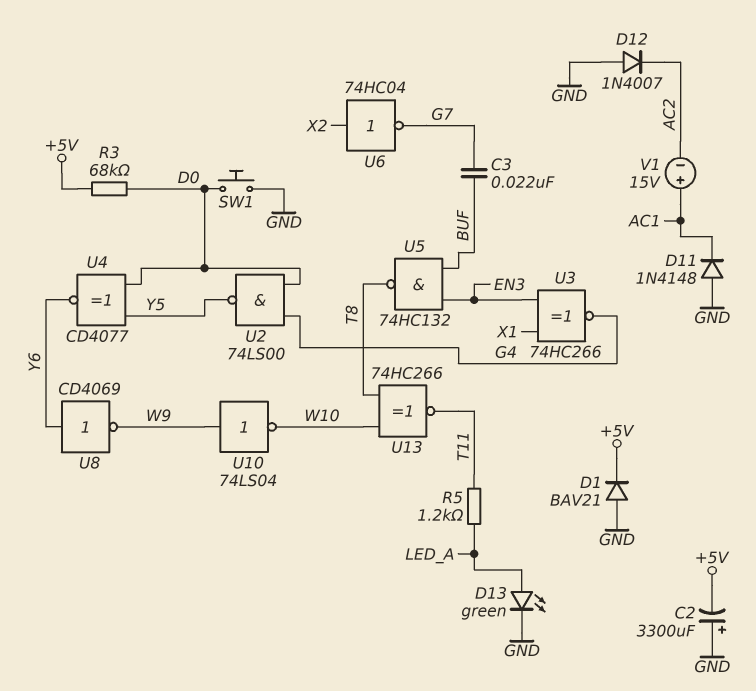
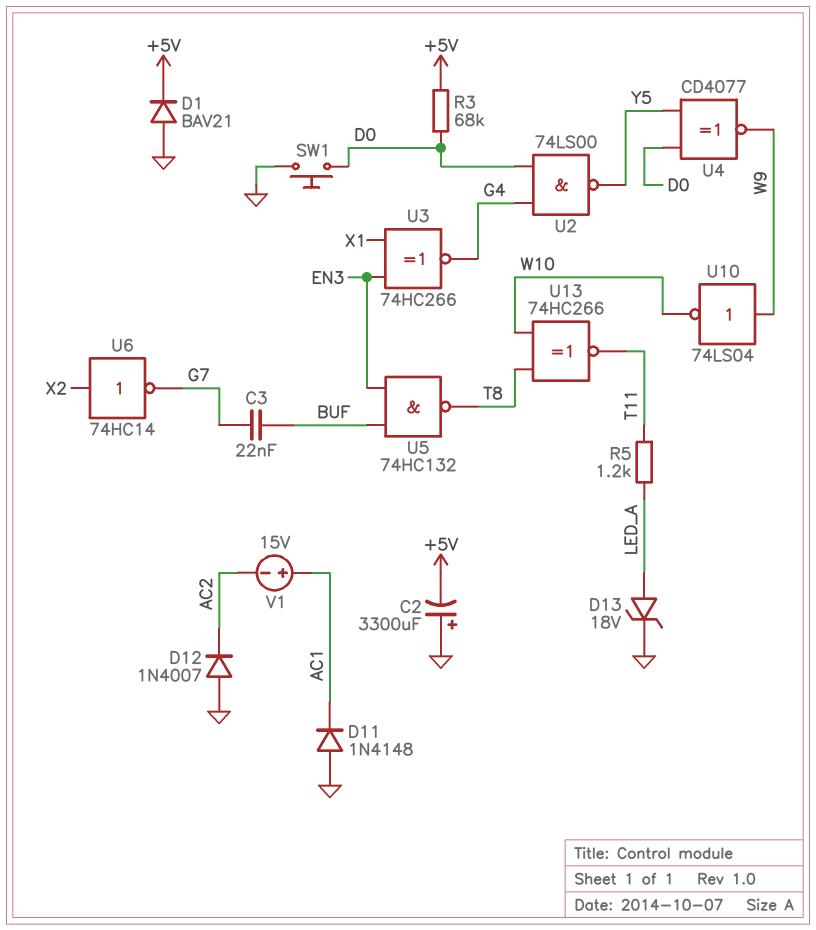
D13: LED green (A LED_A, K GND) -> zener 18V (A LED_A, K GND)
U4: XNOR CD4077 (in D0, in Y5, out Y6) -> XNOR CD4077 (in D0, in Y5, out W9)
U6: NOT 74HC04 (in X2, out G7) -> NOT 74HC14 (in X2, out G7)
U8: NOT CD4069 (in Y6, out W9) -> none

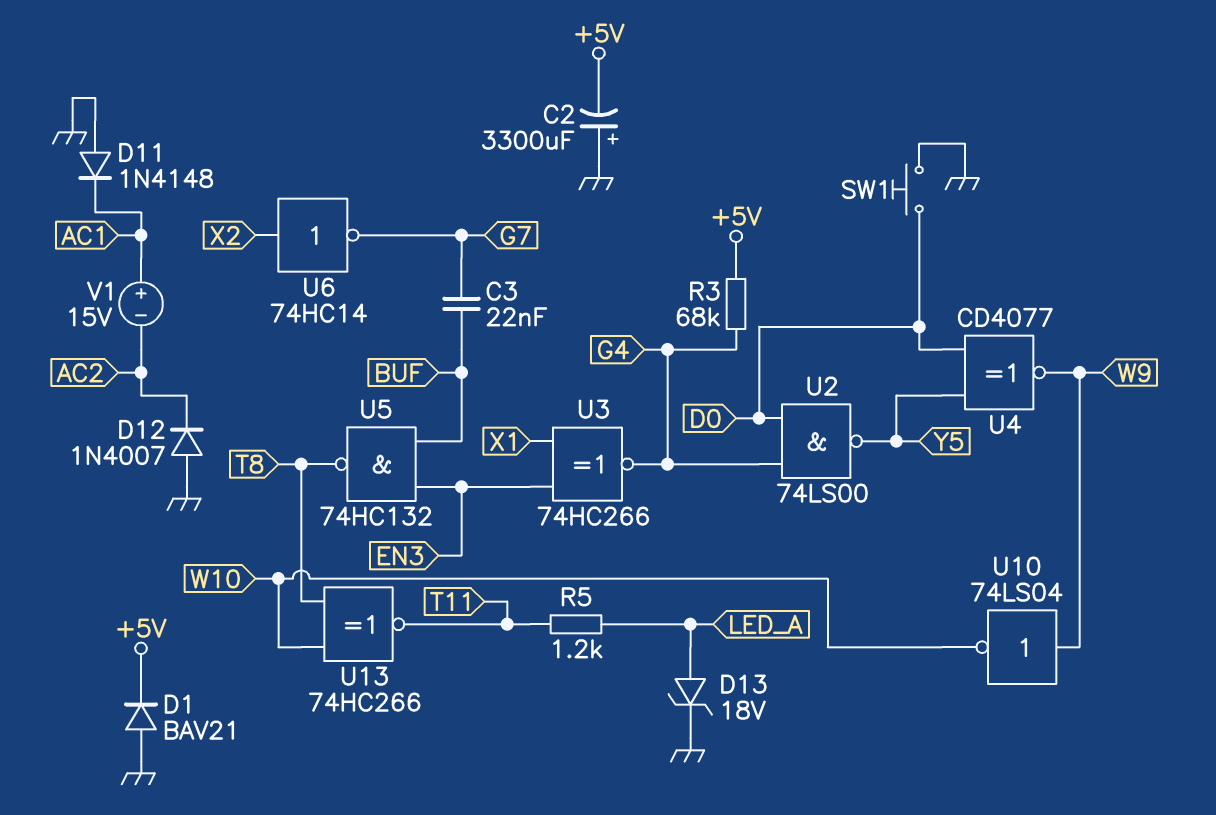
R3: 68k (+5V, D0) -> 68k (+5V, G4)

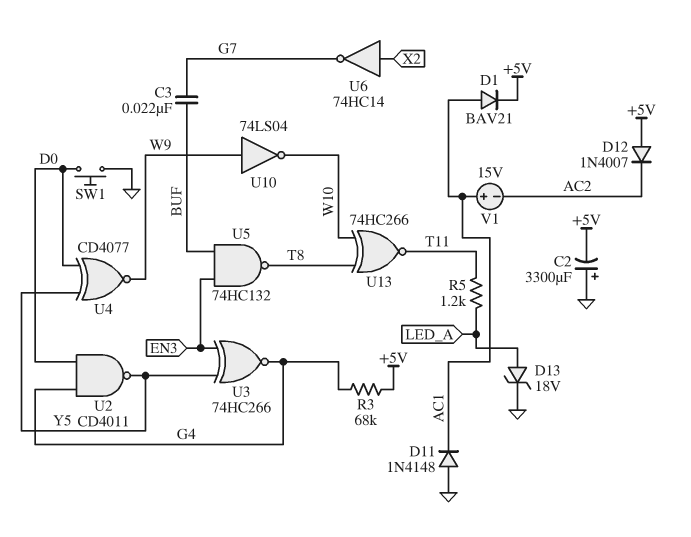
D1: diode BAV21 (A GND, K +5V) -> diode BAV21 (A AC1, K +5V)
D12: diode 1N4007 (A GND, K AC2) -> diode 1N4007 (A +5V, K AC2)
U2: NAND 74LS00 (in D0, in G4, out Y5) -> NAND CD4011 (in D0, in G4, out Y5)
U3: XNOR 74HC266 (in EN3, in X1, out G4) -> XNOR 74HC266 (in EN3, in Y5, out G4)

